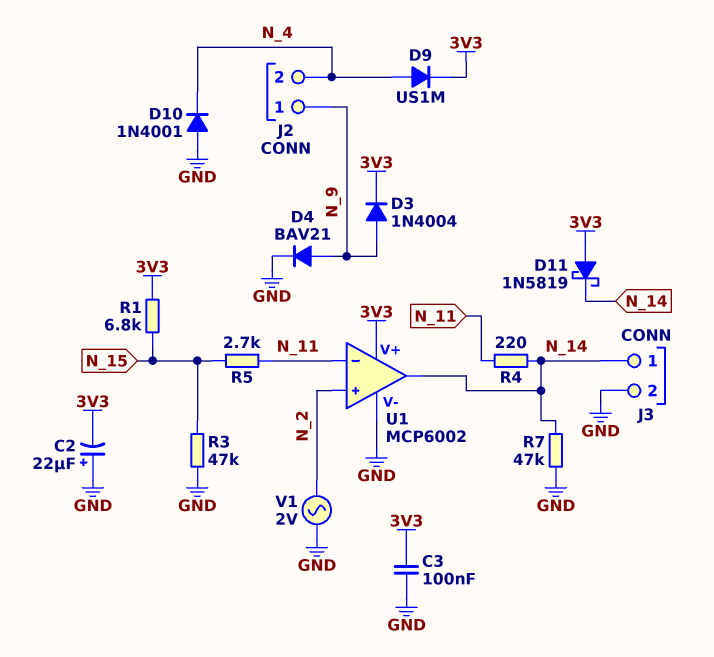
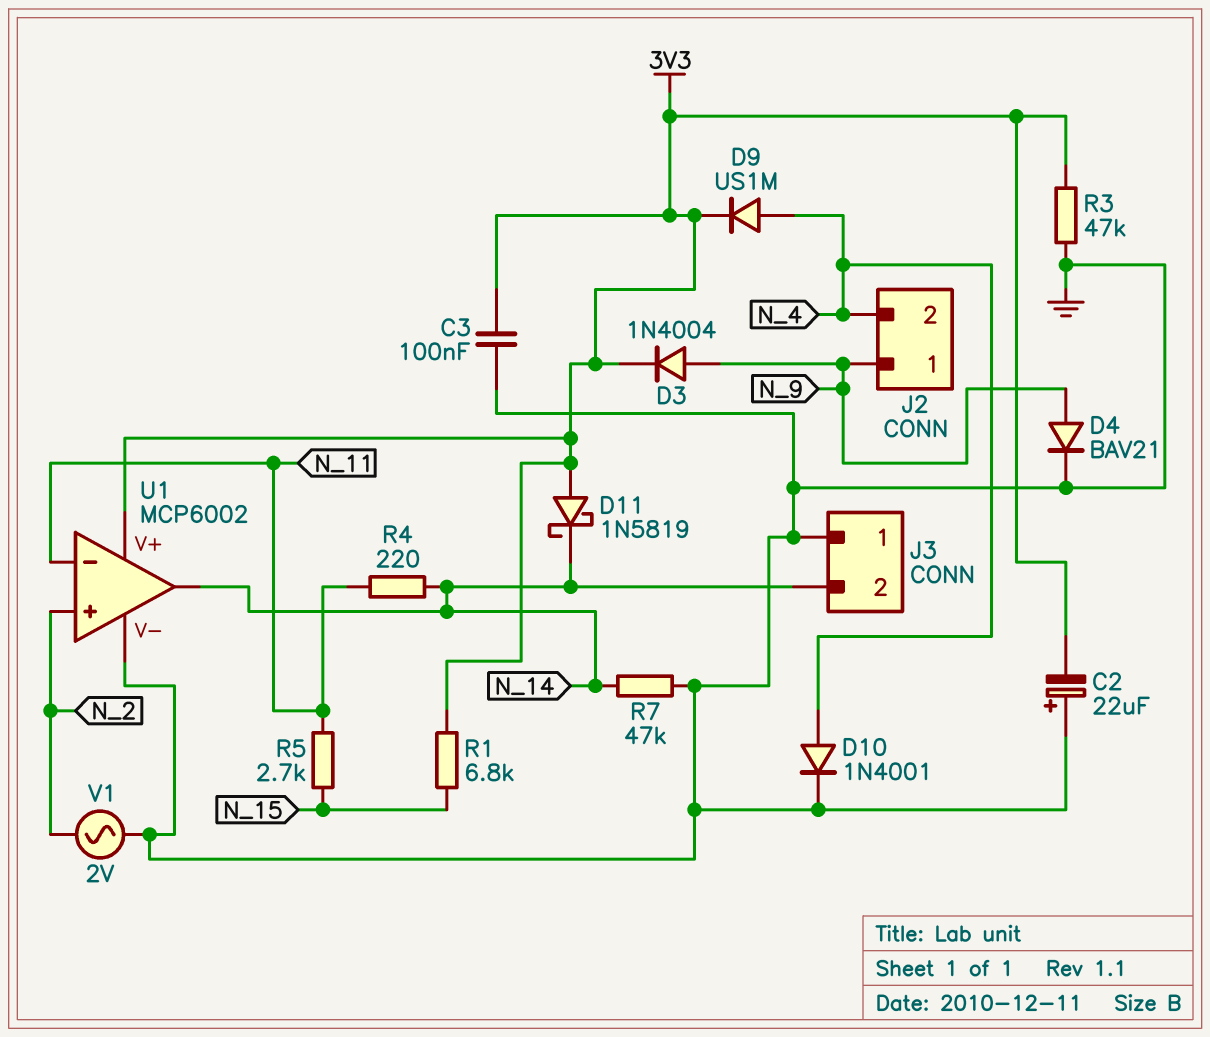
D10: diode 1N4001 (A GND, K N_4) -> diode 1N4001 (A N_4, K GND)
J3 pin 1: N_14 -> GND
J3 pin 2: GND -> N_14
R3: 47k (GND, N_15) -> 47k (3V3, GND)

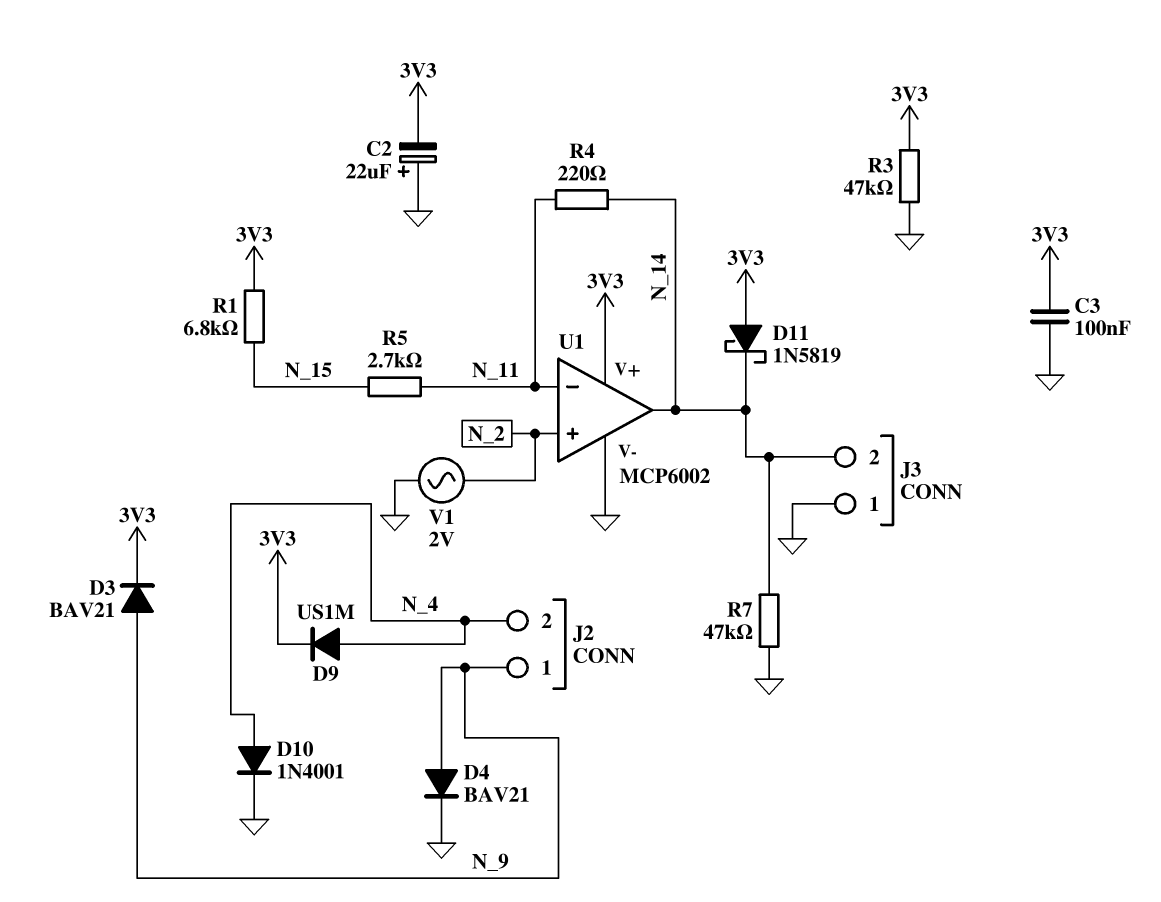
D3: diode 1N4004 (A N_9, K 3V3) -> diode BAV21 (A N_9, K 3V3)

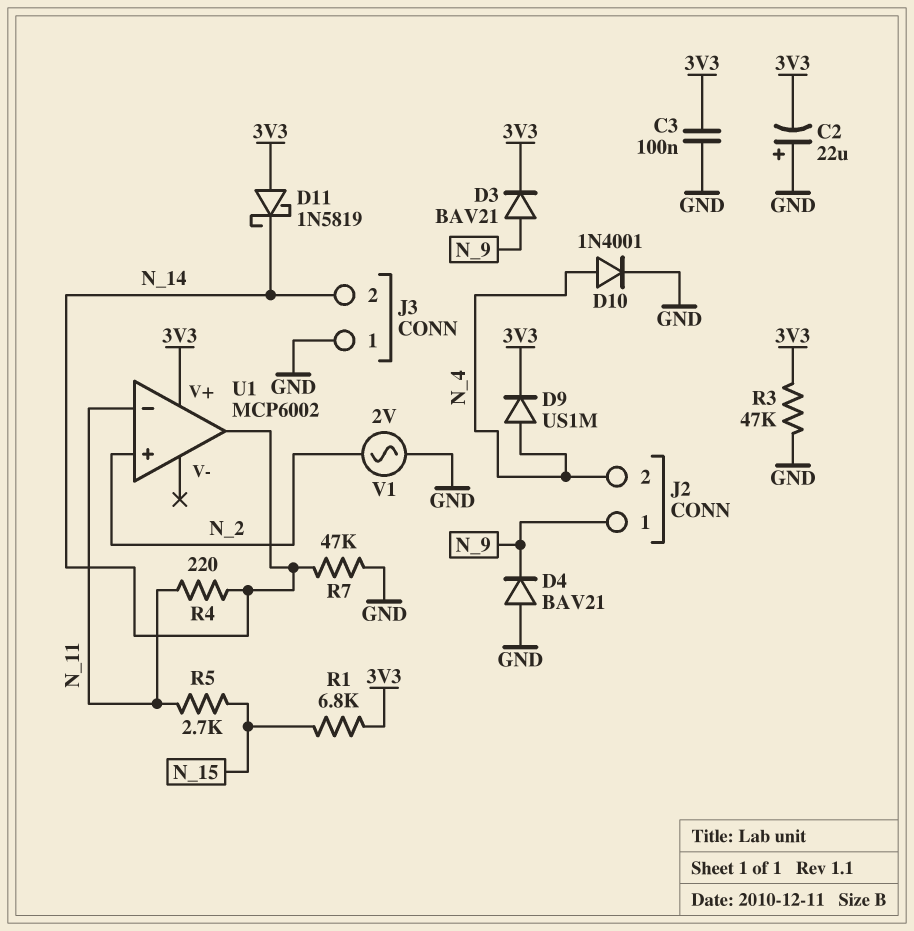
D4: diode BAV21 (A N_9, K GND) -> diode BAV21 (A GND, K N_9)
U1 pin V-: GND -> none

